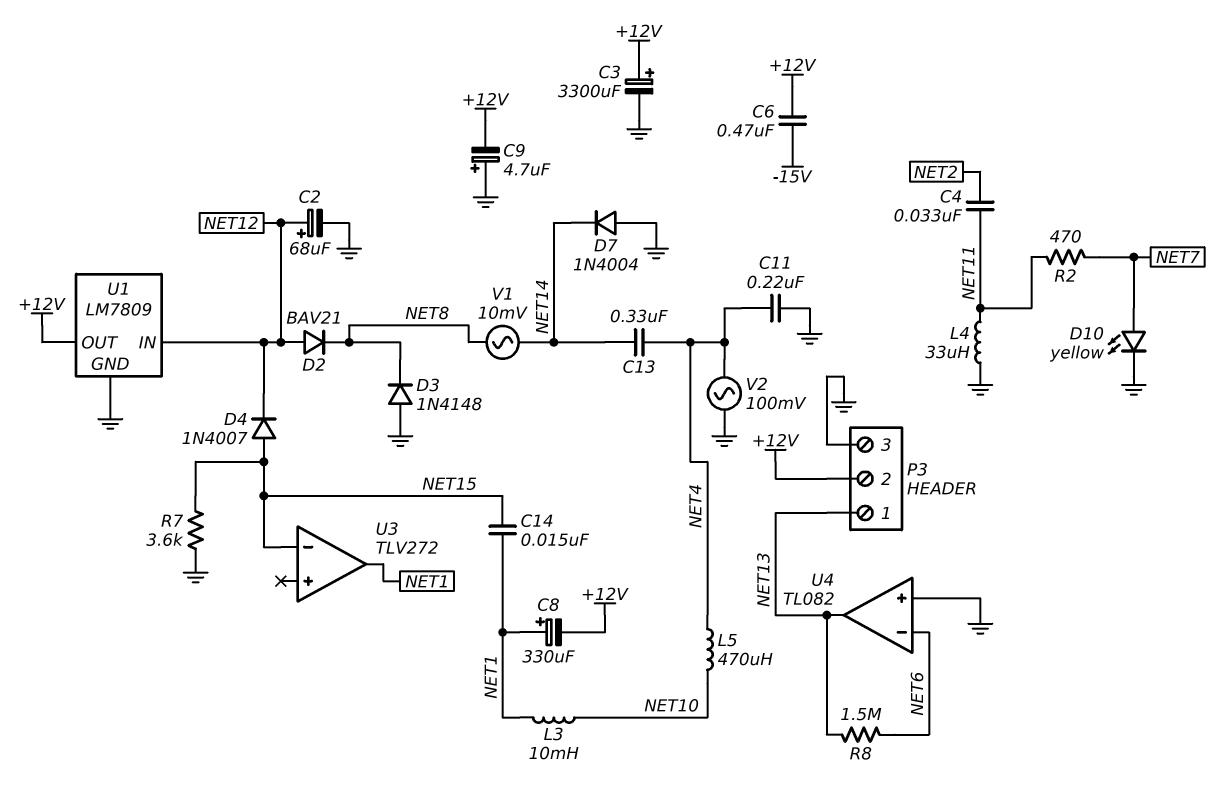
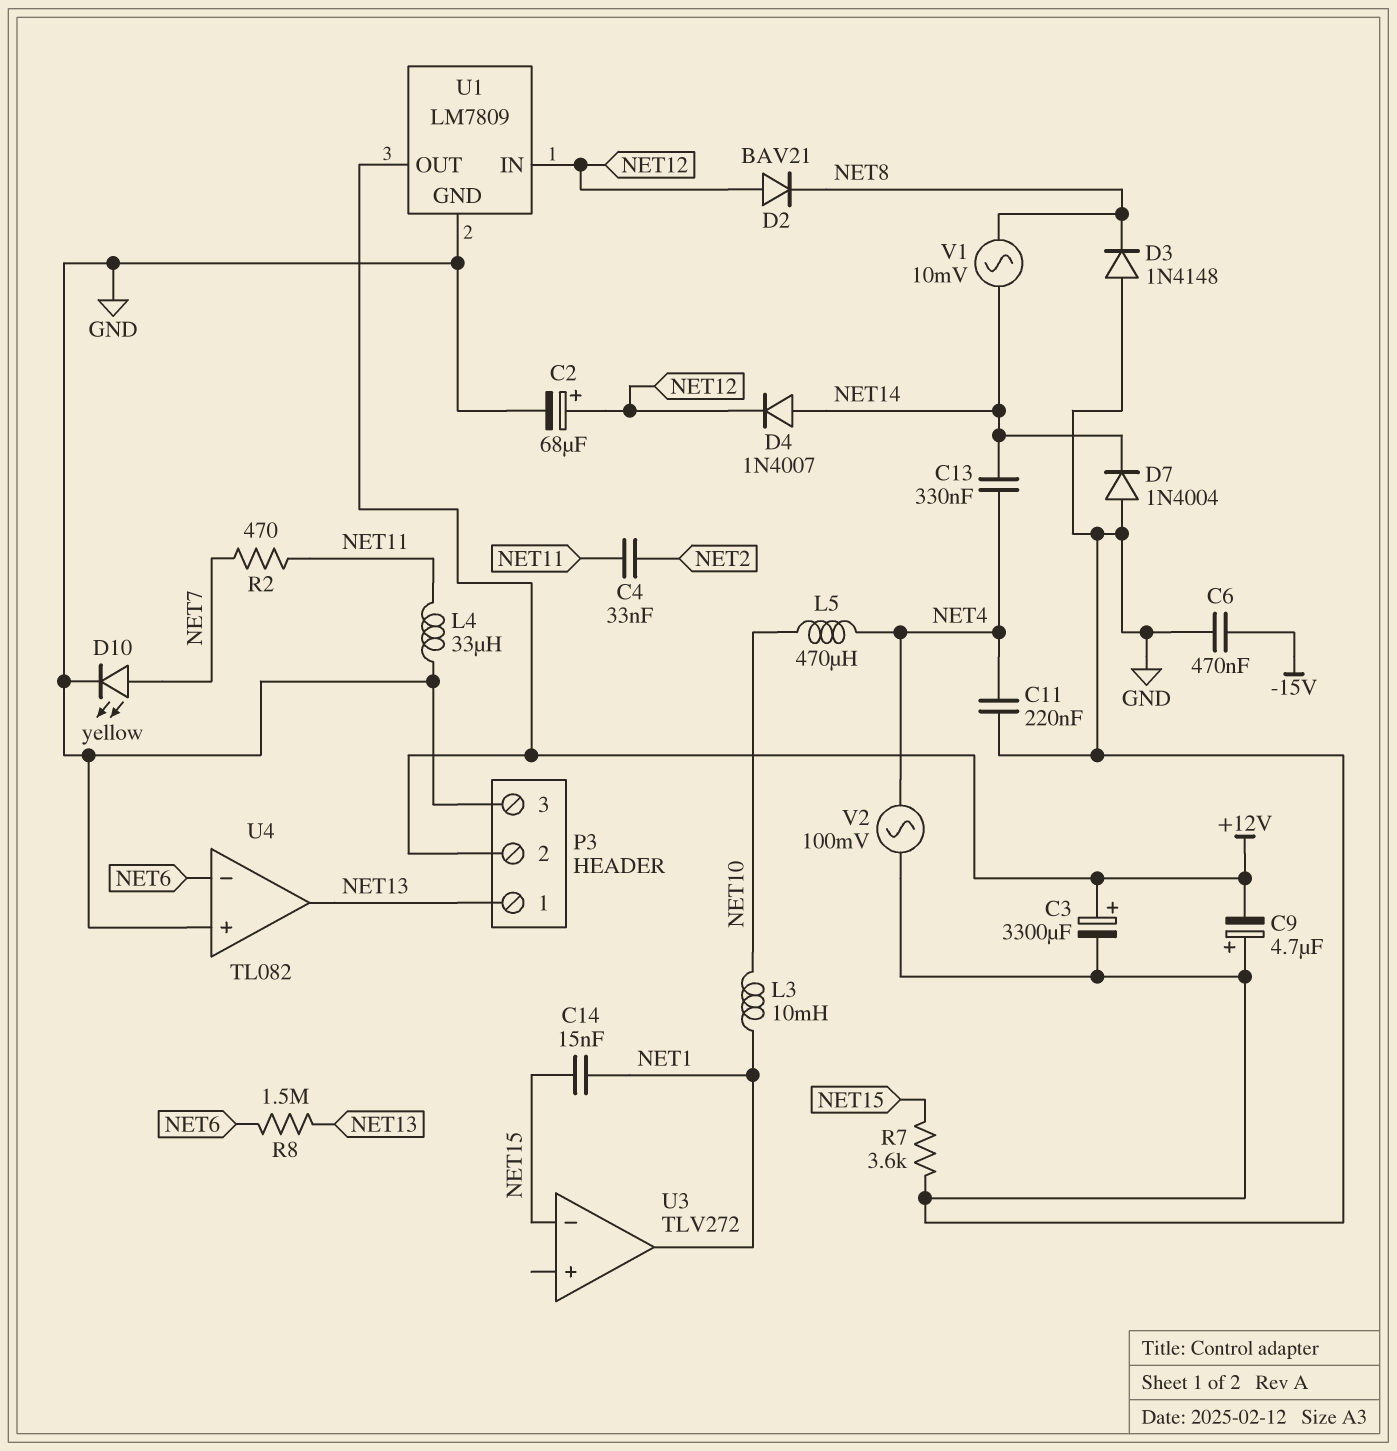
C6: 470nF (+12V, -15V) -> 470nF (-15V, GND)
C8: 330uF (plus NET1, minus +12V) -> none
D4: diode 1N4007 (A NET15, K NET12) -> diode 1N4007 (A NET14, K NET12)

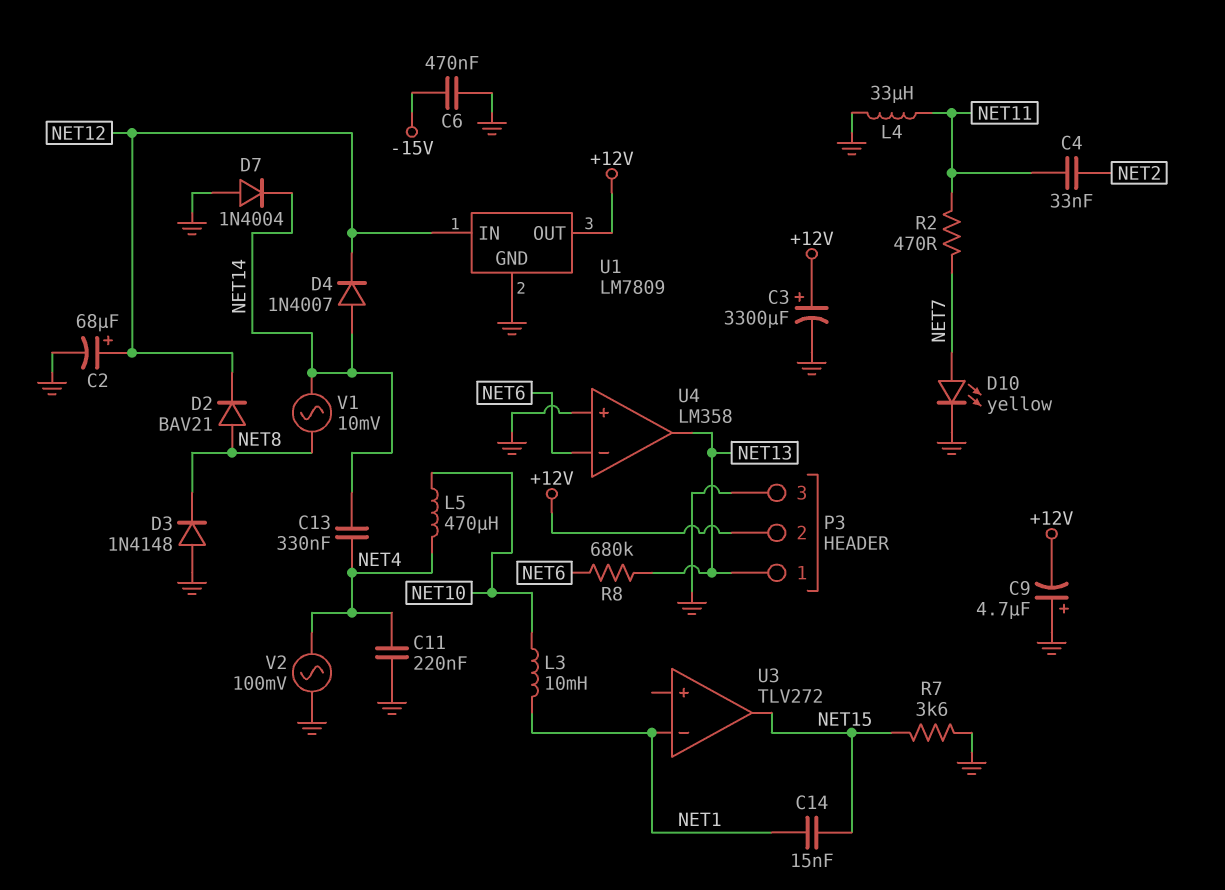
D2: diode BAV21 (A NET12, K NET8) -> diode BAV21 (A NET8, K NET12)
R8: 1.5M (NET6, NET13) -> 680k (NET6, NET13)
U3 pin in-: NET15 -> NET1
U3 pin out: NET1 -> NET15
U4: TL082 -> LM358

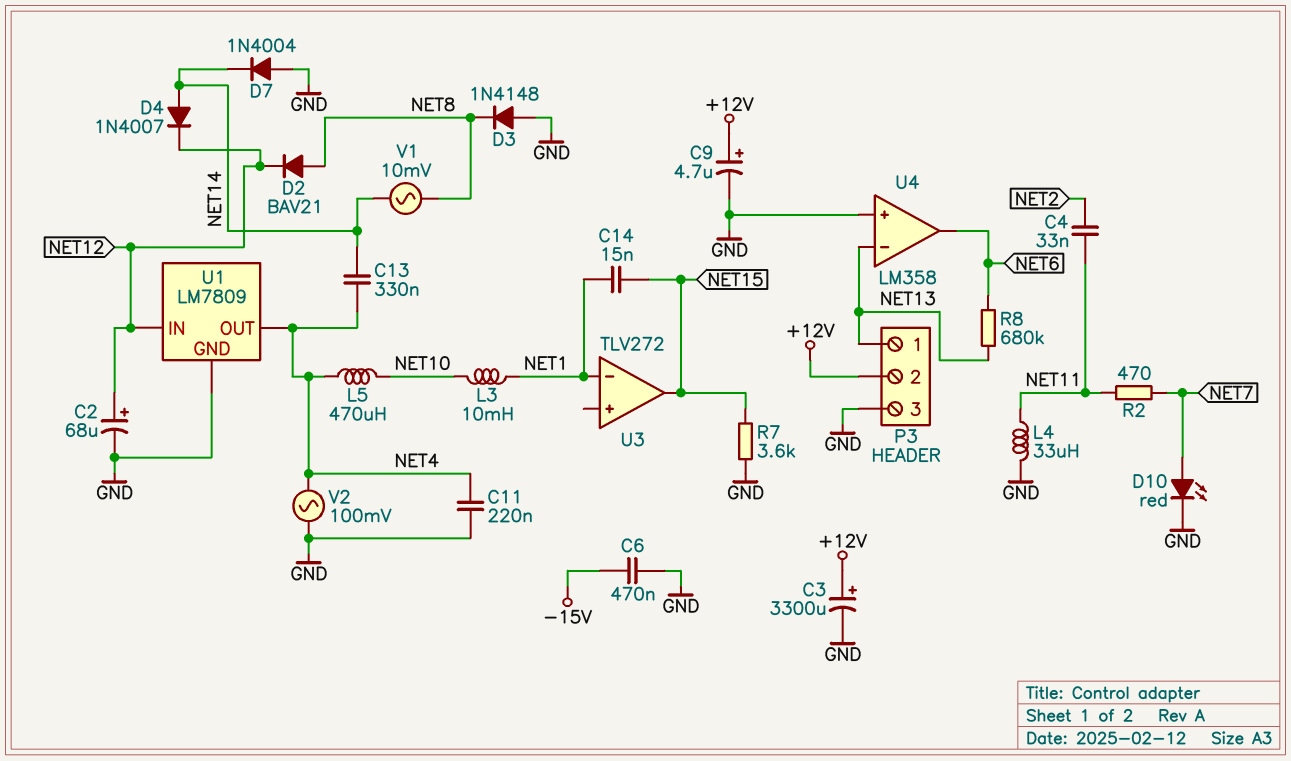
C9: 4.7uF (plus GND, minus +12V) -> 4.7uF (plus +12V, minus GND)
D10: LED yellow (A NET7, K GND) -> LED red (A NET7, K GND)
U1 pin OUT: +12V -> NET4
U4 pin in-: NET6 -> NET13
U4 pin out: NET13 -> NET6

